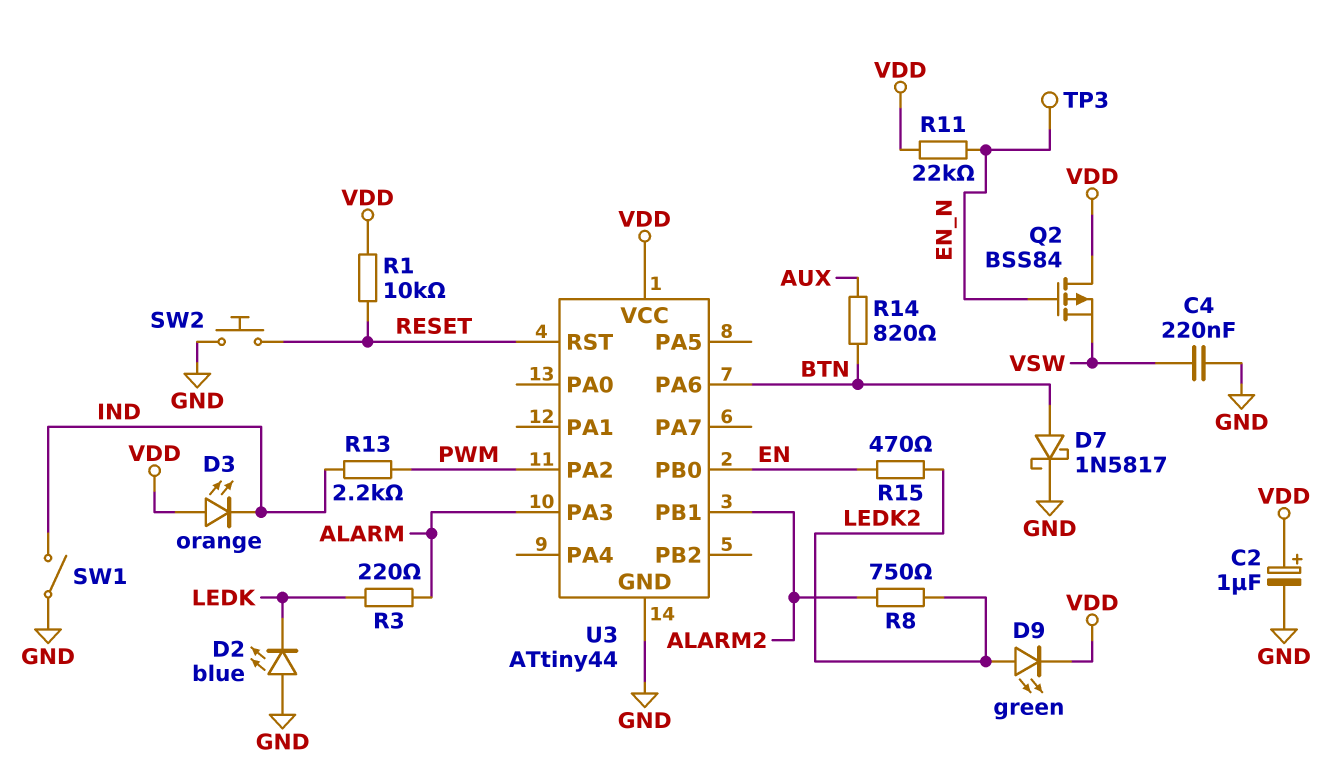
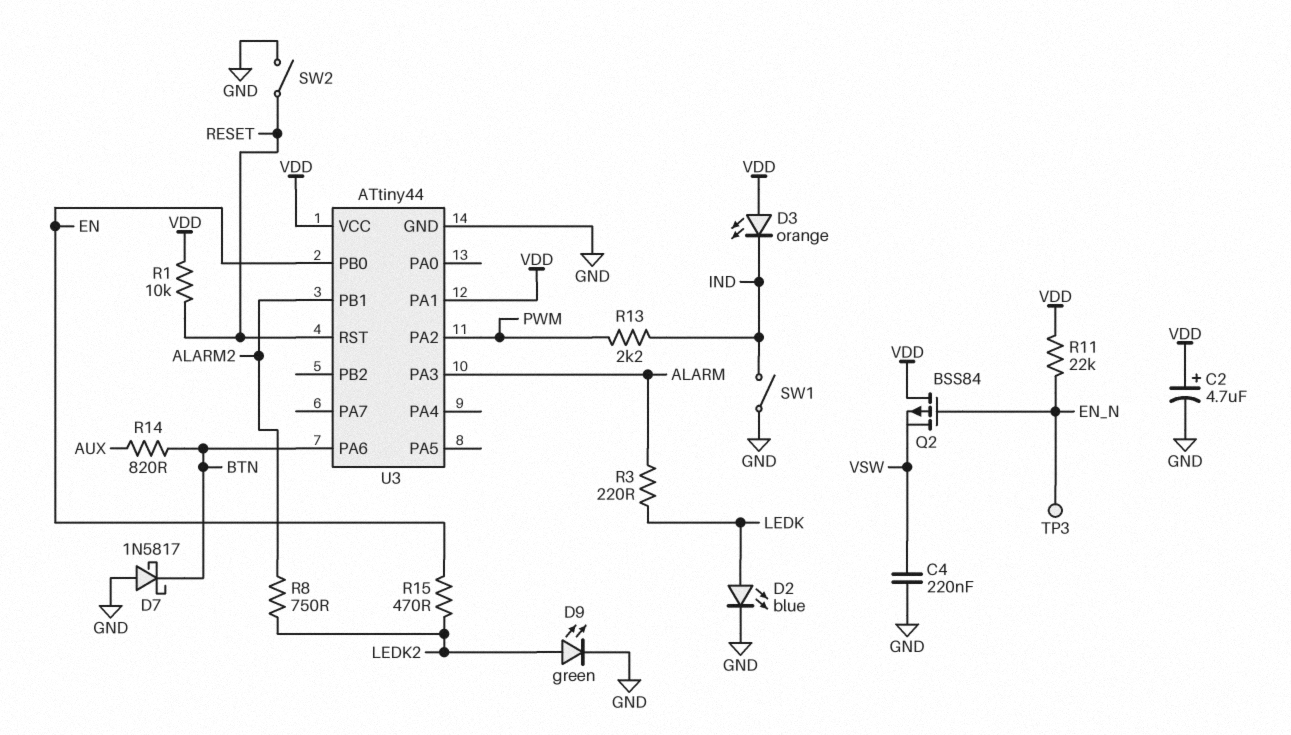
C2: 1uF (plus VDD, minus GND) -> 4.7uF (plus VDD, minus GND)
D2: LED blue (A GND, K LEDK) -> LED blue (A LEDK, K GND)
D7: schottky 1N5817 (A BTN, K GND) -> schottky 1N5817 (A GND, K BTN)
D9: LED green (A LEDK2, K VDD) -> LED green (A LEDK2, K GND)
SW2: button (GND, RESET) -> switch (GND, RESET)
U3 pin PA1: none -> VDD

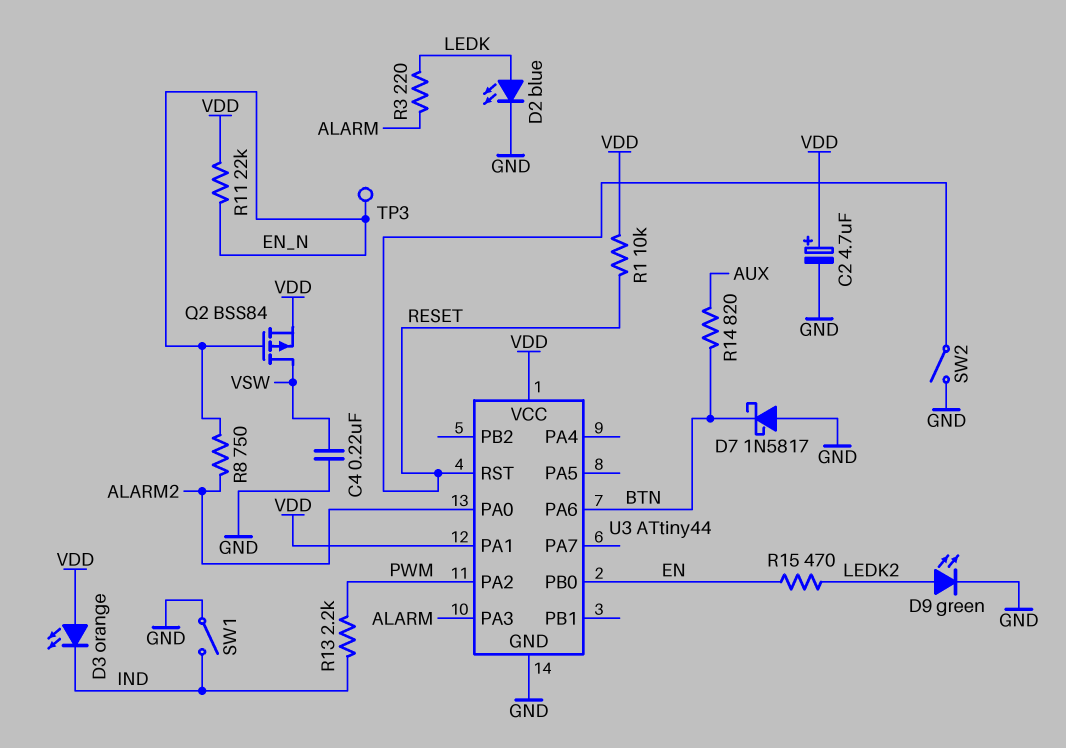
Q2: PMOS BSS84 (G EN_N, D VDD, S VSW) -> PMOS BSS84 (G EN_N, D VSW, S VDD)
R8: 750 (ALARM2, LEDK2) -> 750 (ALARM2, EN_N)
U3 pin PA0: none -> ALARM2
U3 pin PB1: ALARM2 -> none

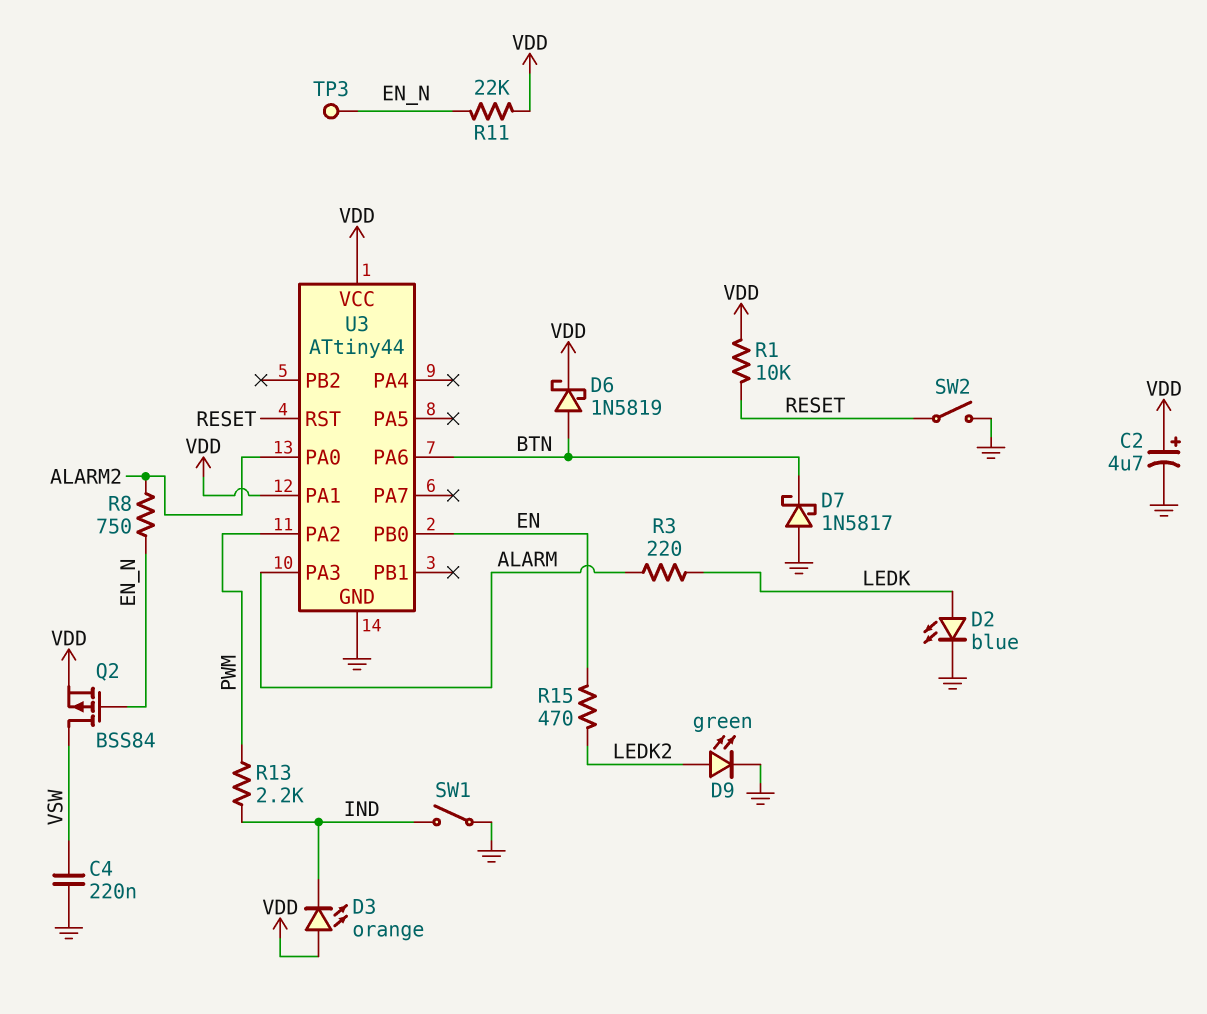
D6: none -> schottky 1N5819 (A BTN, K VDD)
R14: 820 (AUX, BTN) -> none

